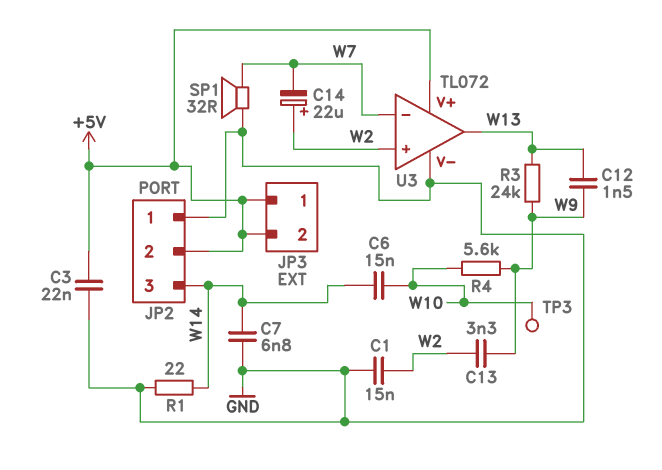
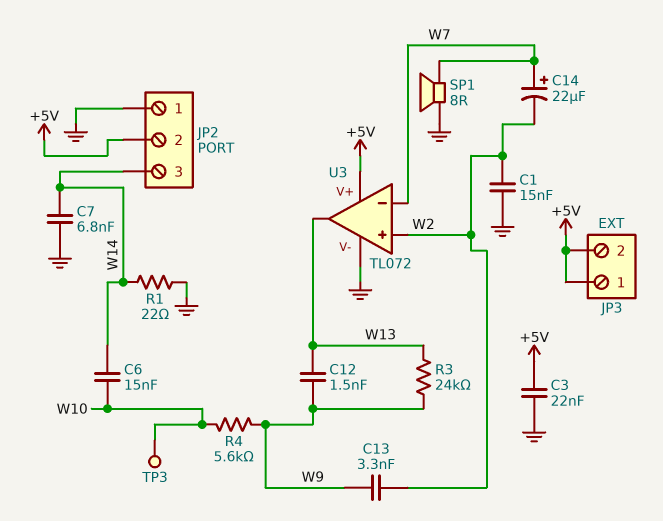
C14: 22uF (plus W2, minus W7) -> 22uF (plus W7, minus W2)
SP1: speaker 32R (GND, W7) -> speaker 8R (GND, W7)

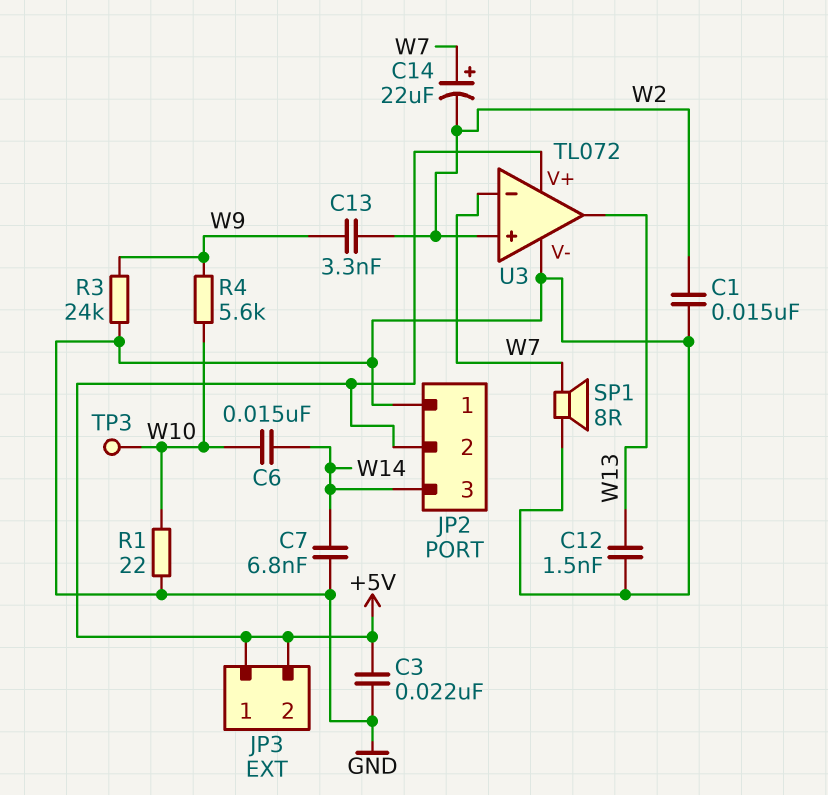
C12: 1.5nF (W9, W13) -> 1.5nF (GND, W13)
R1: 22 (GND, W14) -> 22 (GND, W10)
R3: 24k (W9, W13) -> 24k (GND, W9)

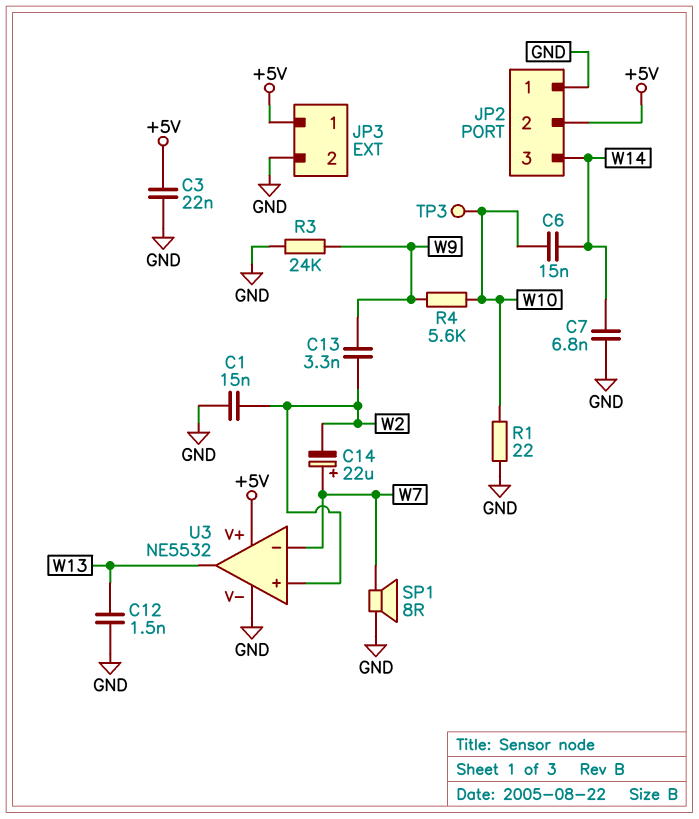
JP3 pin 2: +5V -> GND
U3: TL072 -> NE5532

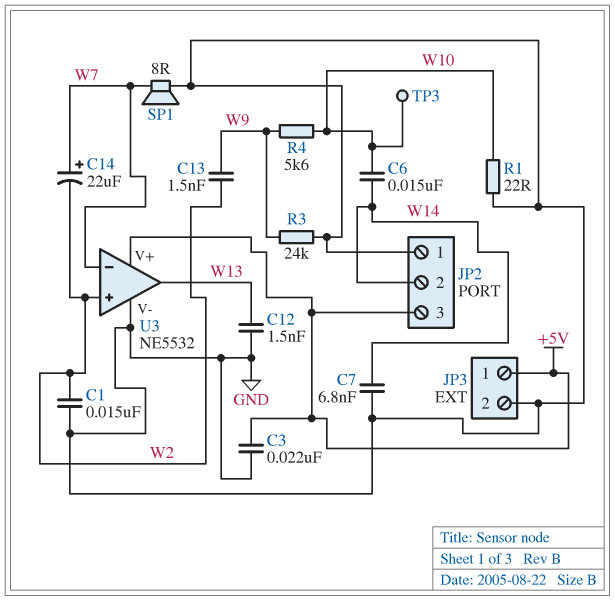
C13: 3.3nF (W2, W9) -> 1.5nF (W2, W9)
JP2 pin 2: +5V -> W14
JP2 pin 3: W14 -> +5V

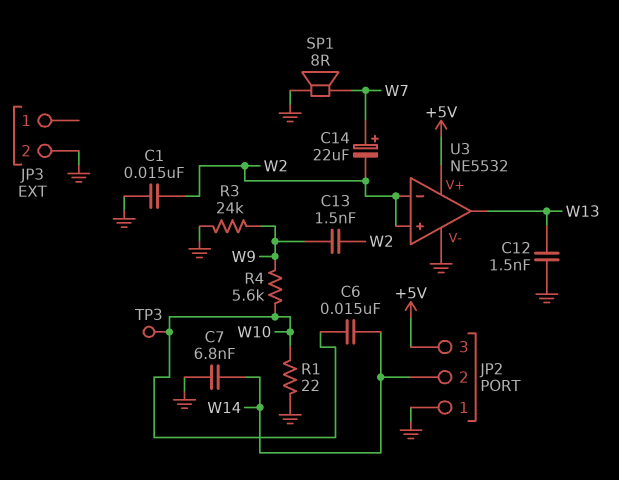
C3: 22nF (+5V, GND) -> none
JP3 pin 1: +5V -> none
U3 pin in-: W7 -> W2

